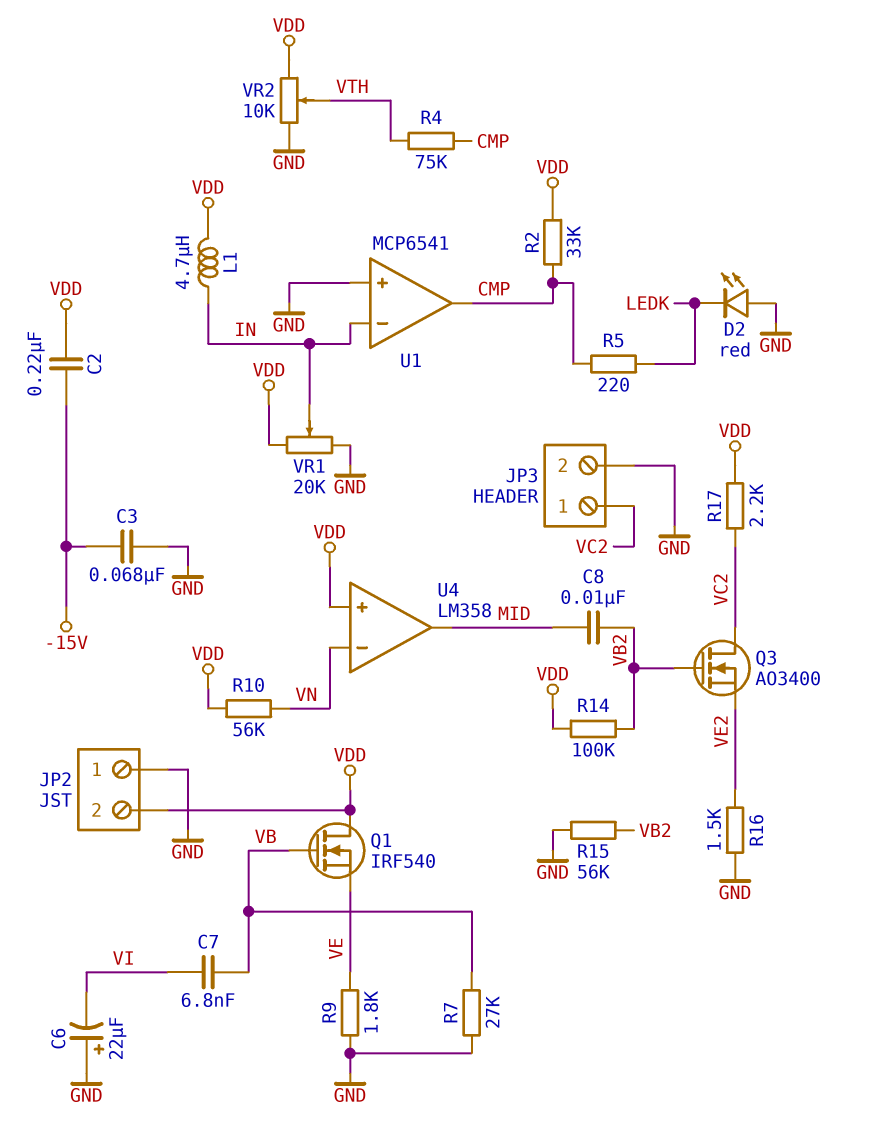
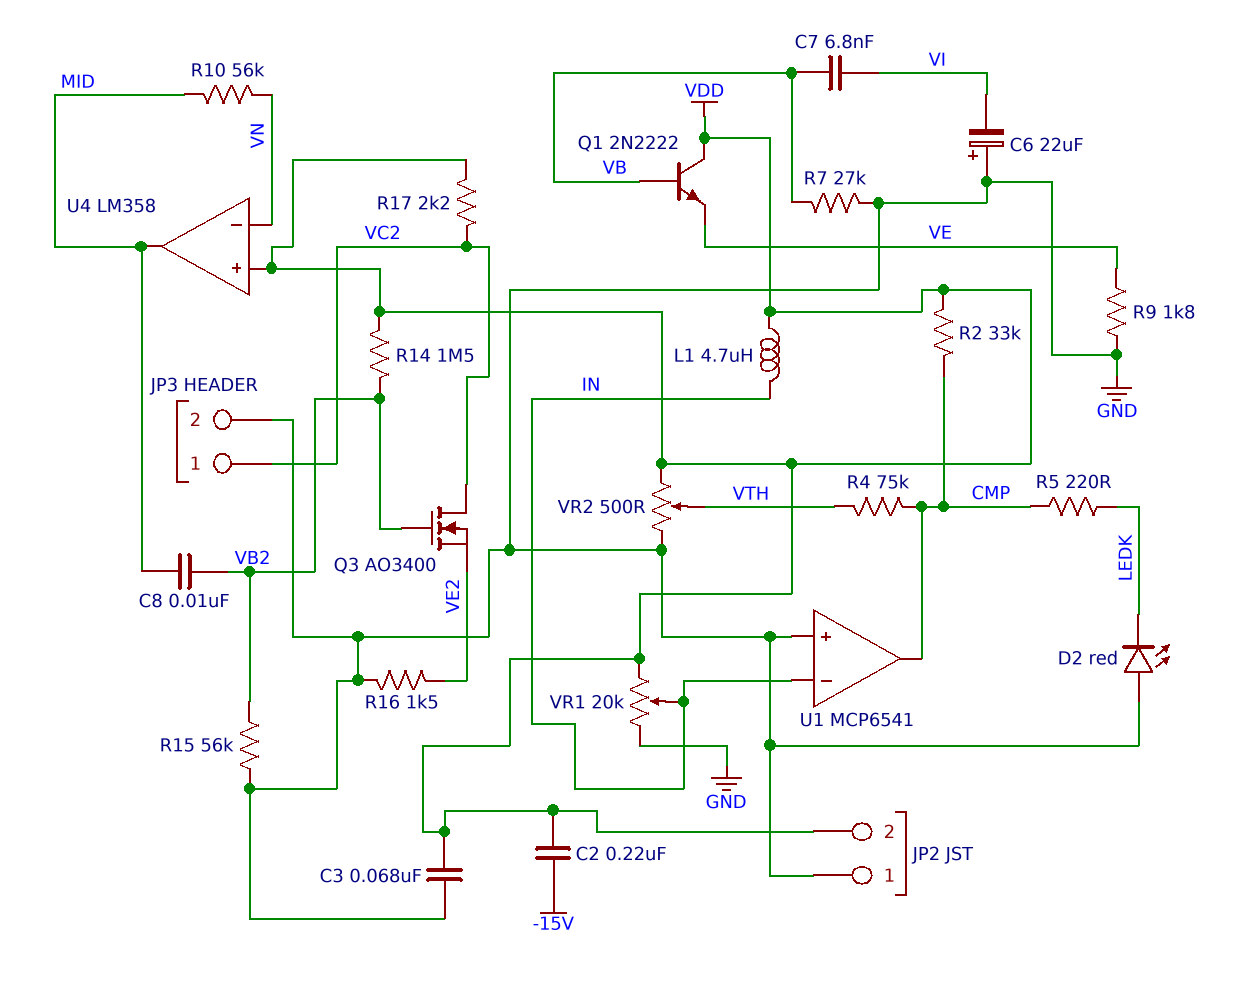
C3: 68nF (-15V, GND) -> 68nF (GND, VDD)
Q1: NMOS IRF540 (G VB, D VDD, S VE) -> NPN 2N2222 (B VB, C VDD, E VE)
R10: 56k (VDD, VN) -> 56k (MID, VN)
R14: 100k (VB2, VDD) -> 1.5M (VB2, VDD)
VR2: 10k (GND, VDD, wiper VTH) -> 500 (GND, VDD, wiper VTH)

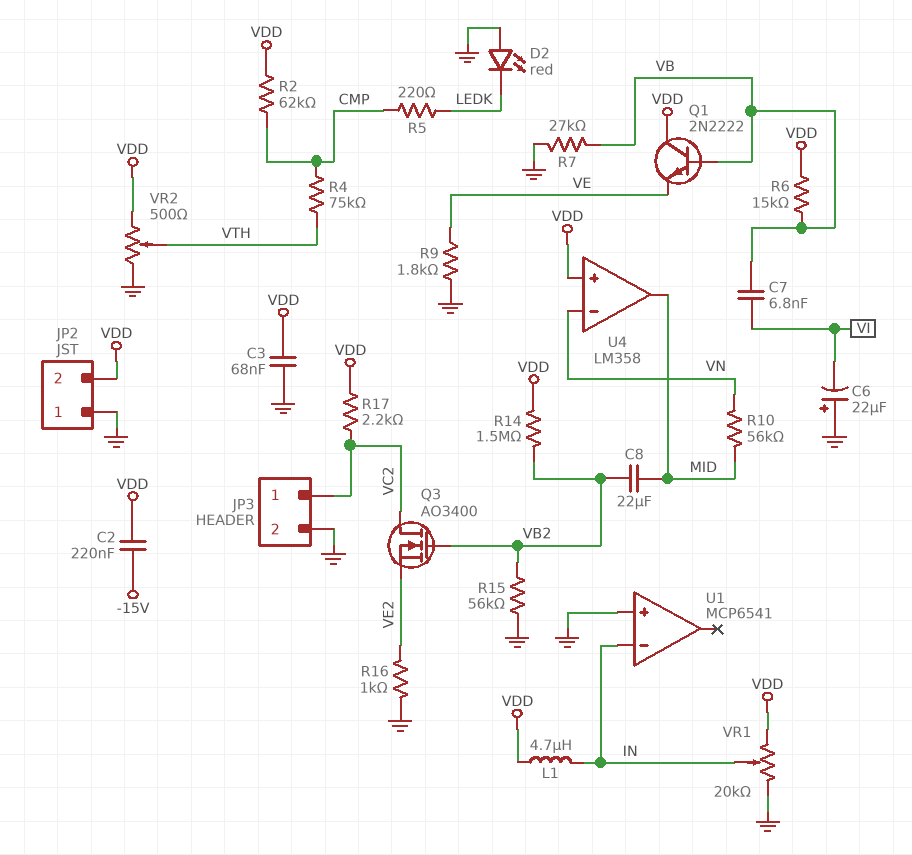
C8: 10nF (MID, VB2) -> 22uF (MID, VB2)
R2: 33k (CMP, VDD) -> 62k (CMP, VDD)
R6: none -> 15k (VB, VDD)
R16: 1.5k (GND, VE2) -> 1k (GND, VE2)
U1 pin out: CMP -> none

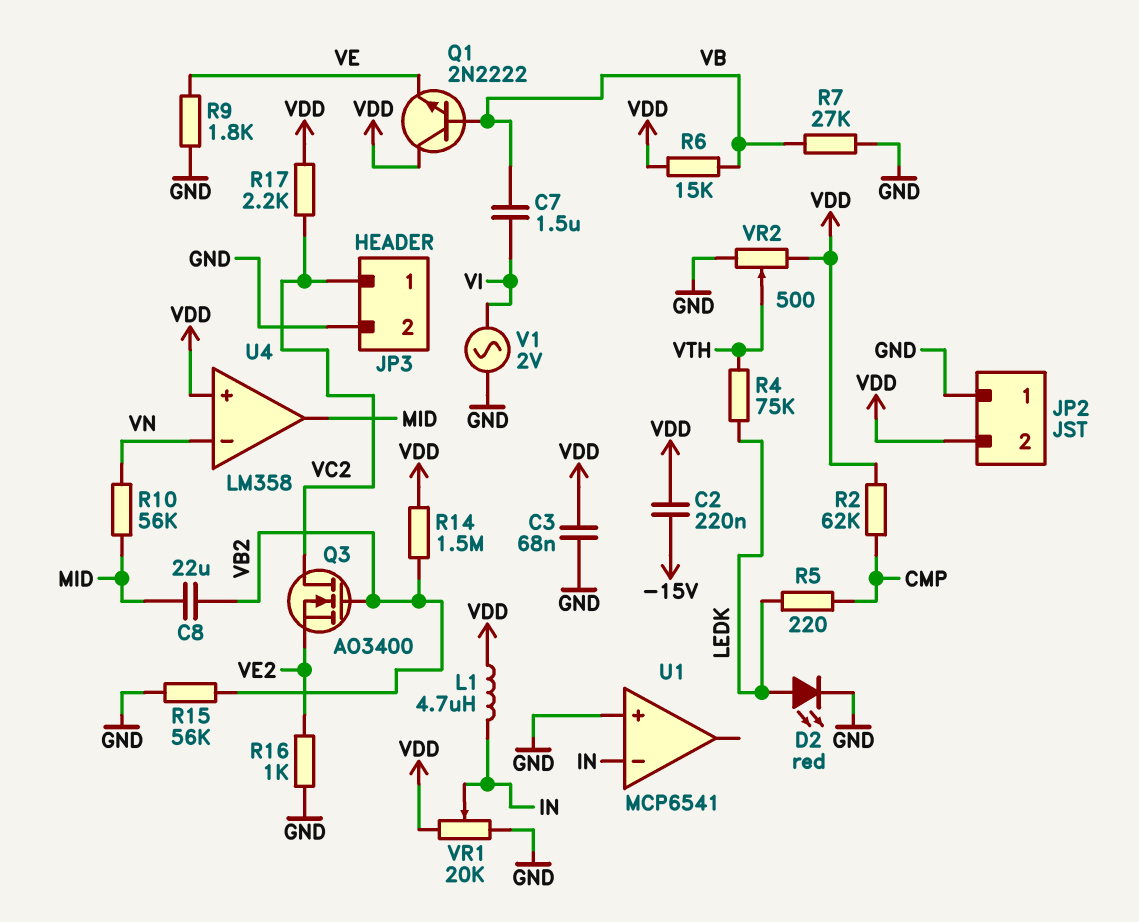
C6: 22uF (plus GND, minus VI) -> none
C7: 6.8nF (VB, VI) -> 1.5uF (VB, VI)
D2: LED red (A GND, K LEDK) -> LED red (A LEDK, K GND)
R4: 75k (CMP, VTH) -> 75k (LEDK, VTH)
V1: none -> AC 2V (GND, VI)

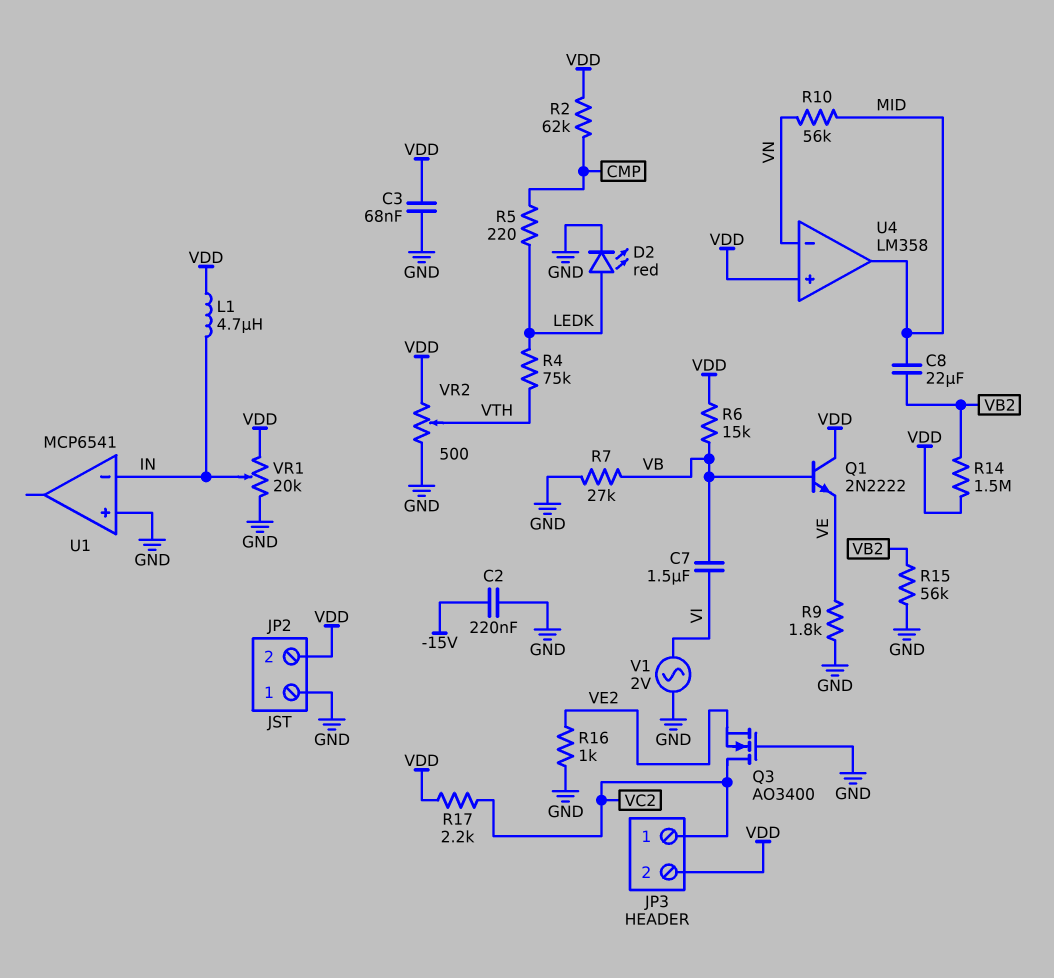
C2: 220nF (-15V, VDD) -> 220nF (-15V, GND)
JP3 pin 2: GND -> VDD
Q3: NMOS AO3400 (G VB2, D VC2, S VE2) -> NMOS AO3400 (G GND, D VC2, S VE2)

